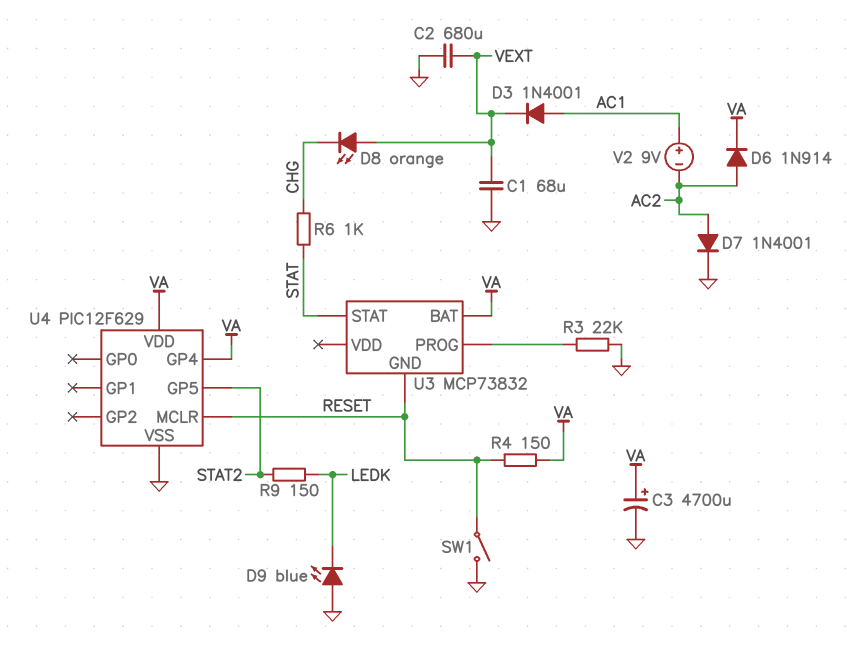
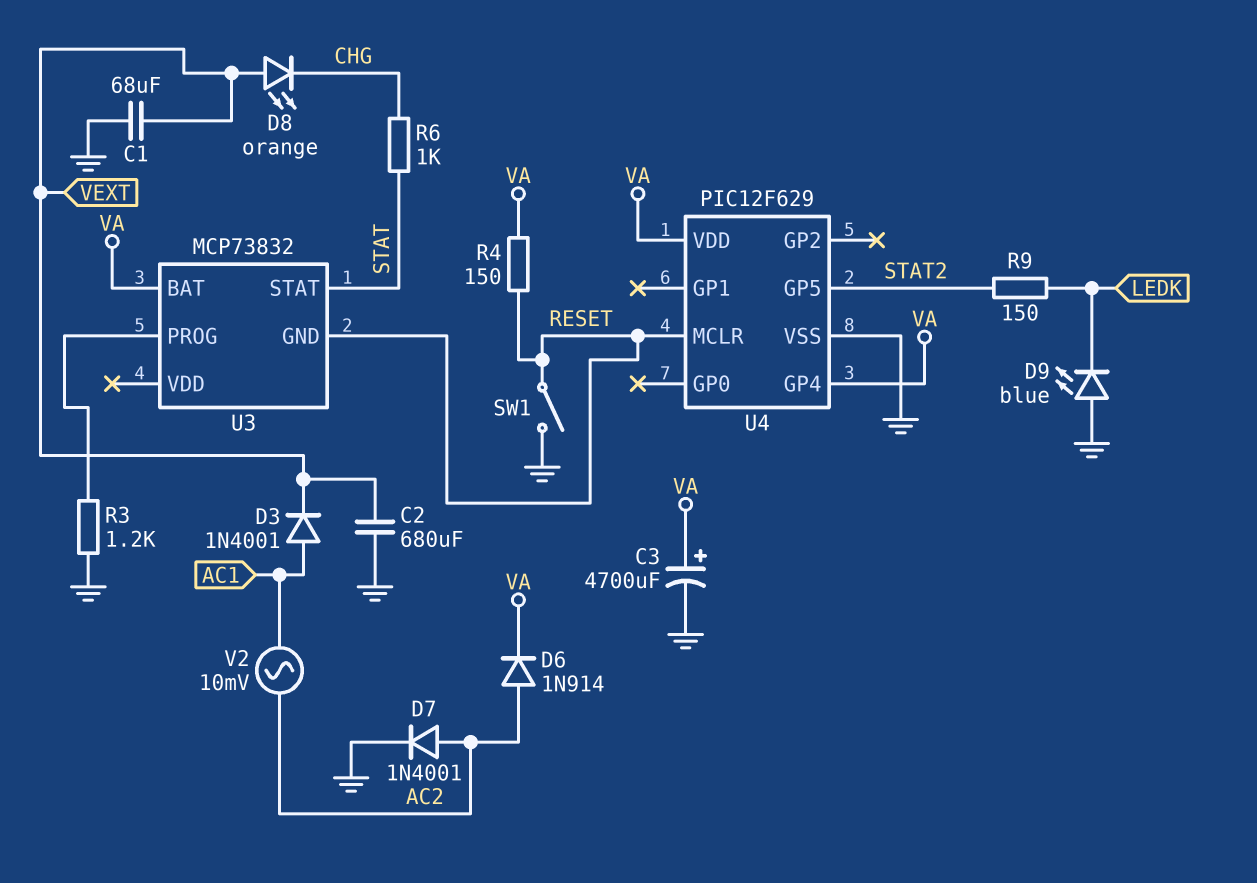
R3: 22k (GND, U3/PROG) -> 1.2k (GND, U3/PROG)
V2: 9V (plus AC1, minus AC2) -> AC 10mV (AC1, AC2)

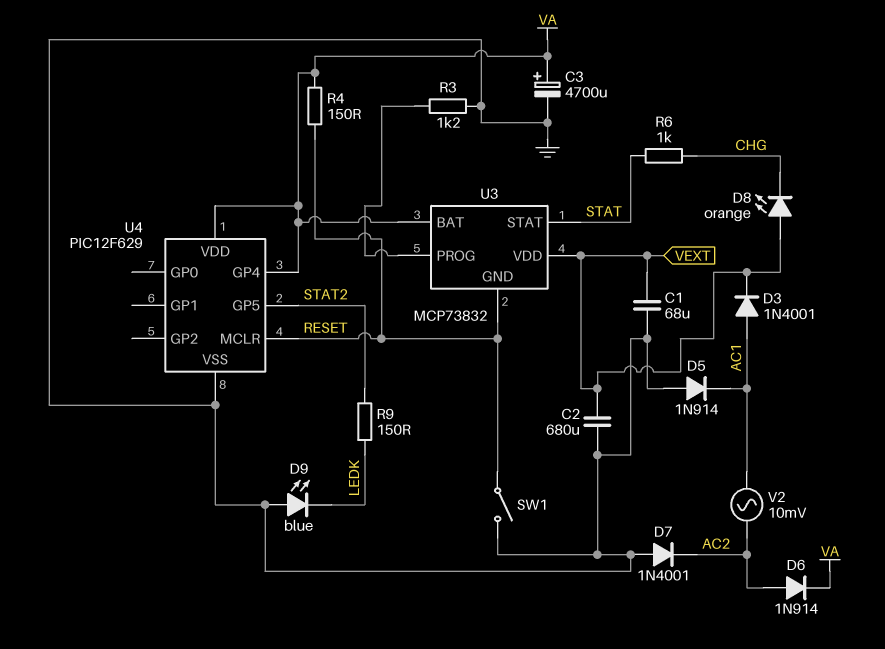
D5: none -> diode 1N914 (A GND, K AC1)
D7: diode 1N4001 (A AC2, K GND) -> diode 1N4001 (A GND, K AC2)
U3 pin VDD: none -> VEXT

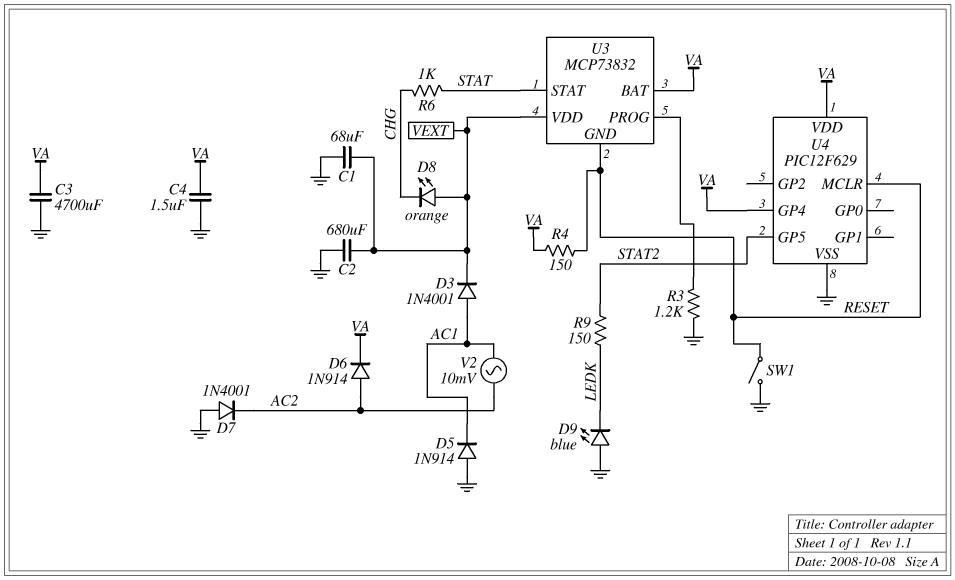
C3: 4700uF (plus VA, minus GND) -> 4700uF (GND, VA)
C4: none -> 1.5uF (GND, VA)

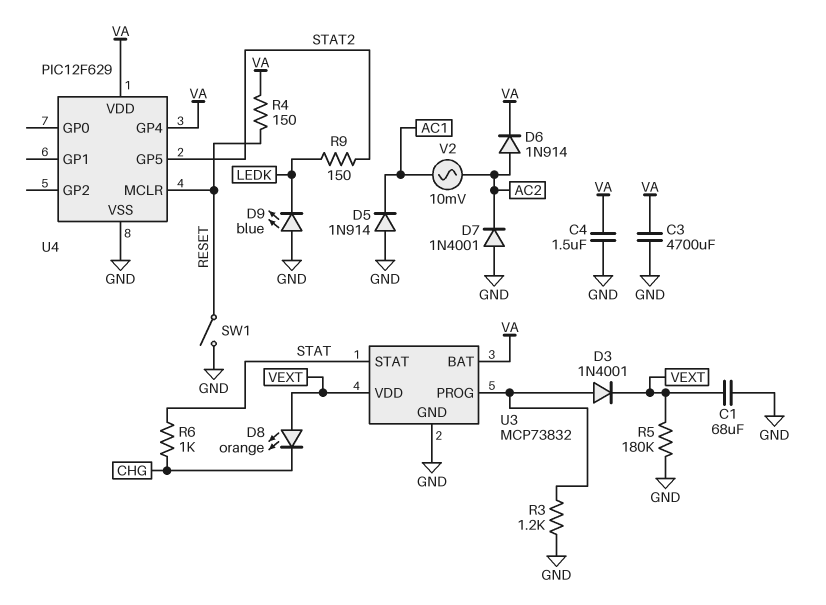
C2: 680uF (GND, VEXT) -> none
D3: diode 1N4001 (A AC1, K VEXT) -> diode 1N4001 (A U3/PROG, K VEXT)
R5: none -> 180k (GND, VEXT)
U3 pin GND: RESET -> GND

